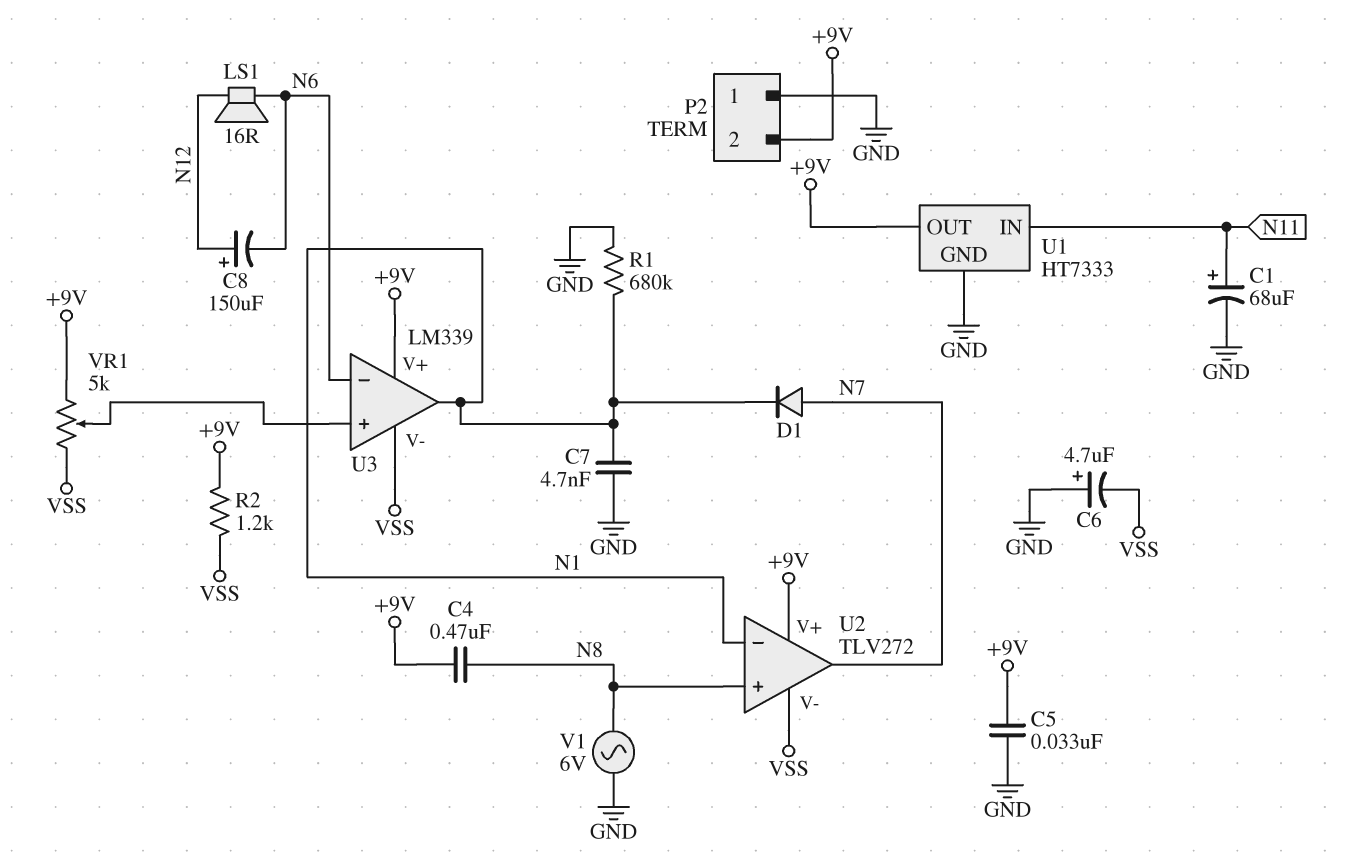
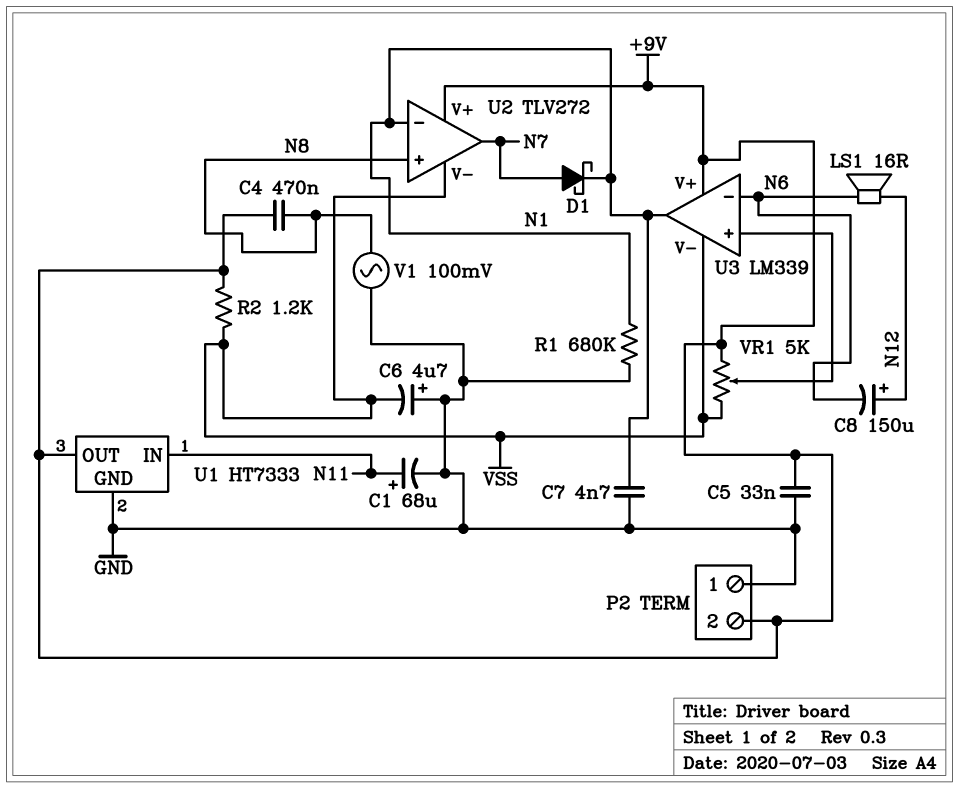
D1: diode (A N7, K N1) -> schottky (A N7, K N1)
V1: AC 6V (GND, N8) -> AC 100mV (GND, N8)

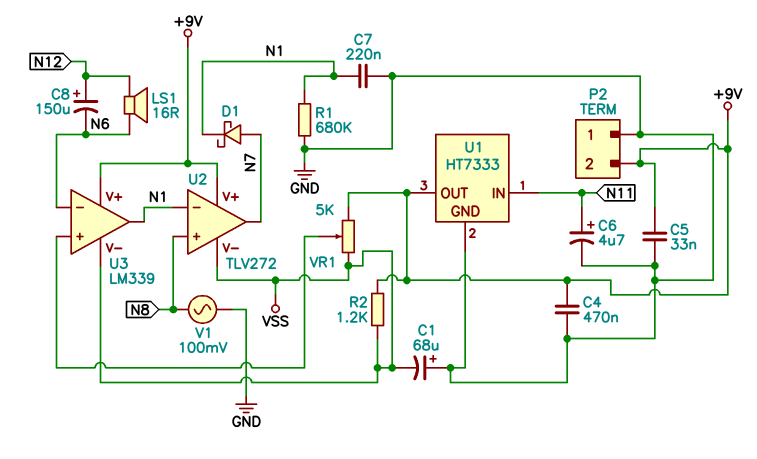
C1: 68uF (plus N11, minus GND) -> 68uF (plus GND, minus VSS)
C4: 470nF (+9V, N8) -> 470nF (+9V, GND)
C6: 4.7uF (plus GND, minus VSS) -> 4.7uF (plus N11, minus GND)
C7: 4.7nF (GND, N1) -> 220nF (GND, N1)

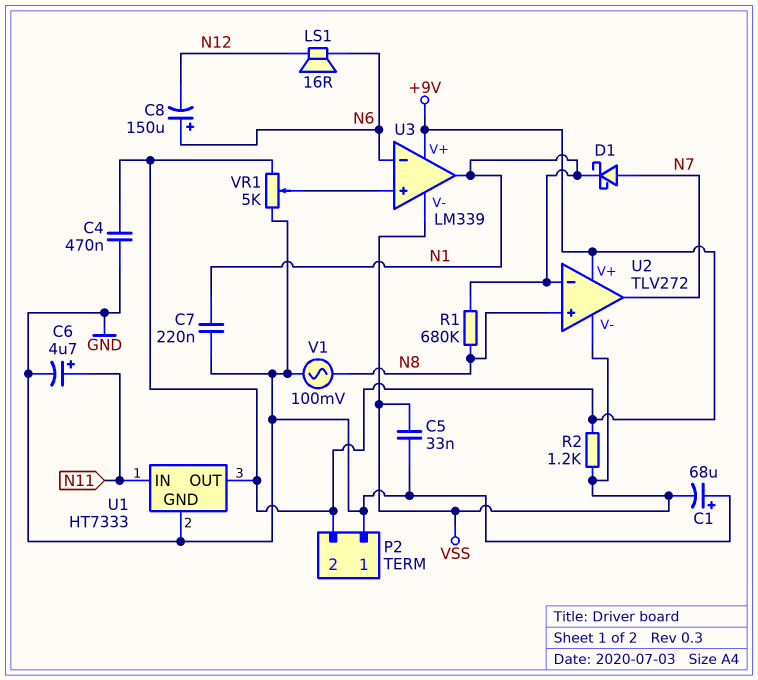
C5: 33nF (+9V, GND) -> 33nF (GND, VSS)
C8: 150uF (plus N12, minus N6) -> 150uF (plus N6, minus N12)
R1: 680k (GND, N1) -> 680k (N1, N8)
VR1: 5k (+9V, VSS, wiper U3/in+) -> 5k (+9V, GND, wiper U3/in+)

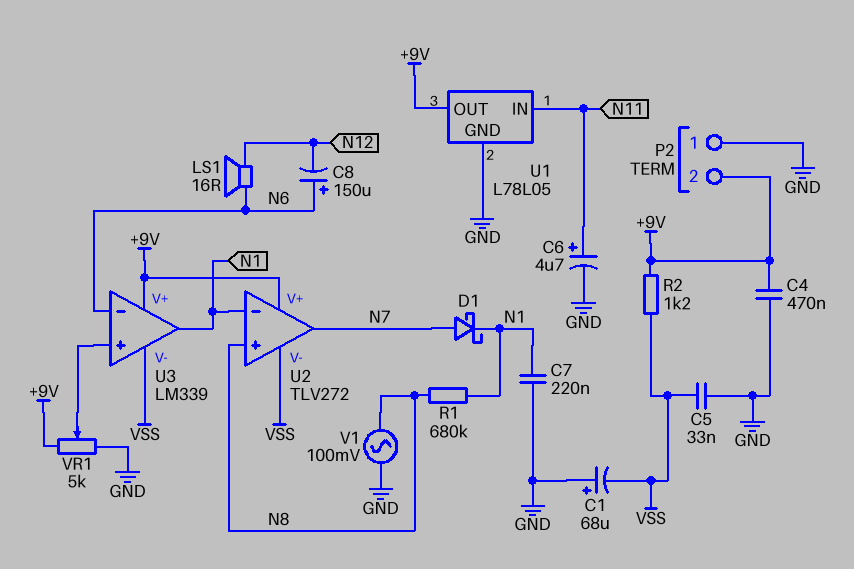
U1: HT7333 -> L78L05

